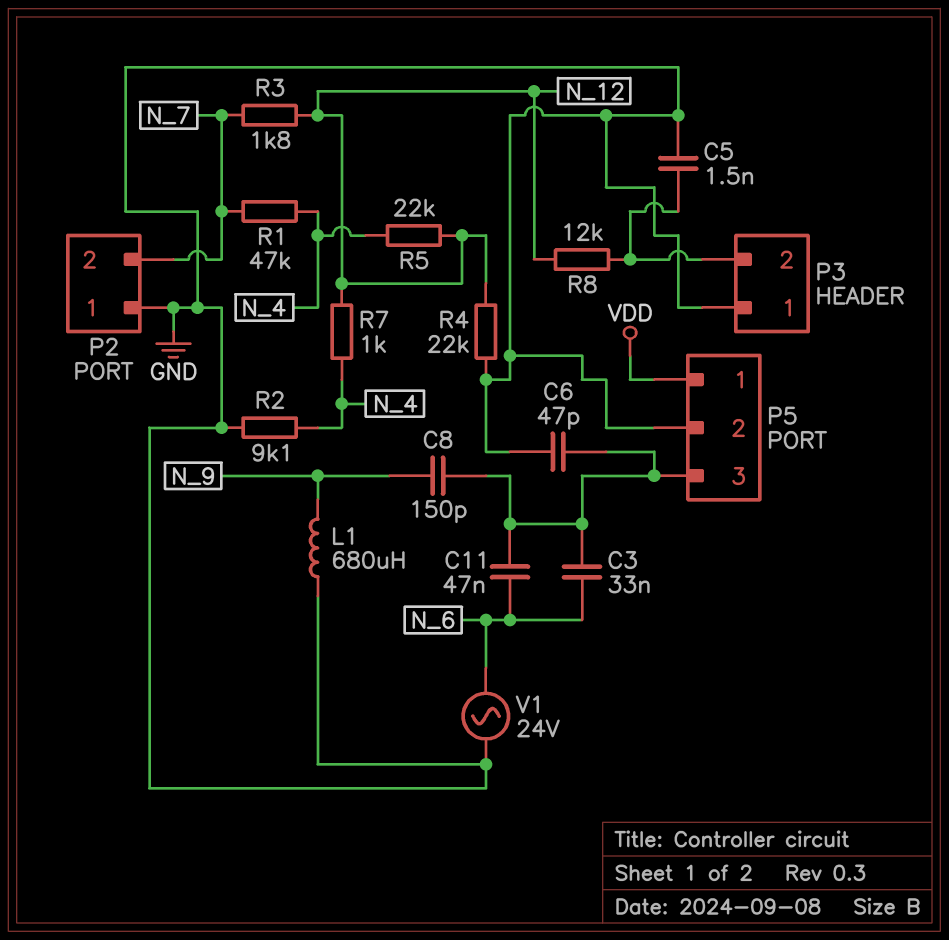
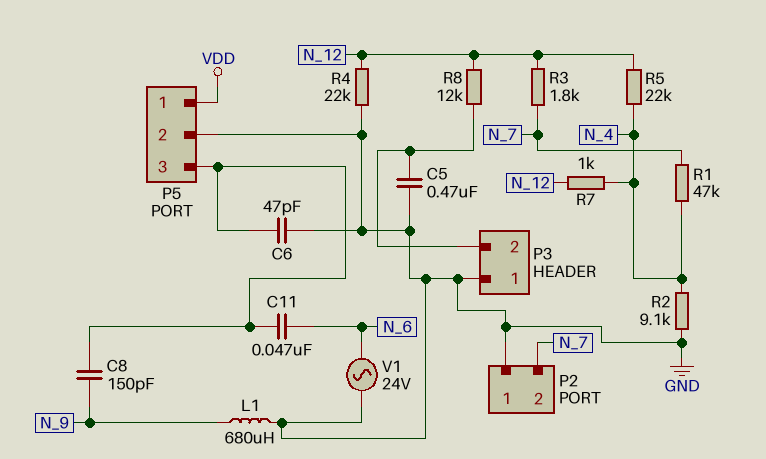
C3: 33nF (N_6, P5/3) -> none
C5: 1.5nF (GND, P3/2) -> 470nF (GND, P3/2)

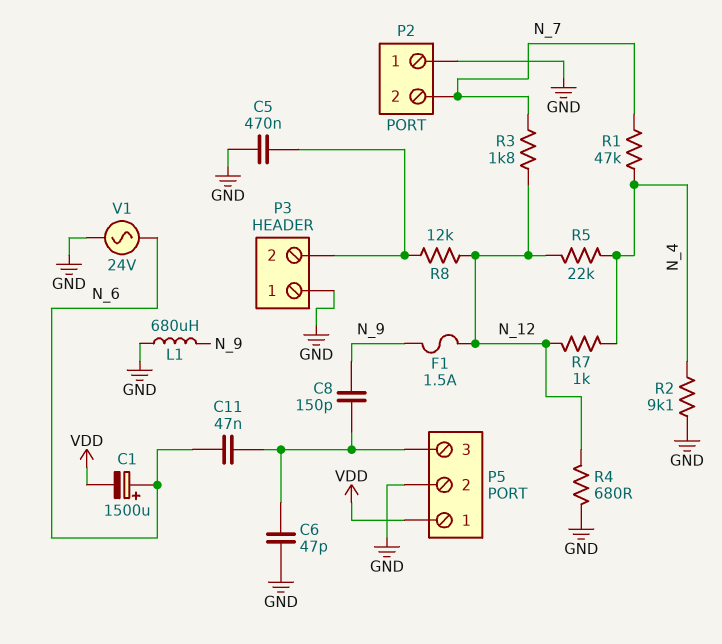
C1: none -> 1500uF (plus N_6, minus VDD)
F1: none -> 1.5A (N_9, N_12)
R4: 22k (GND, N_12) -> 680 (GND, N_12)

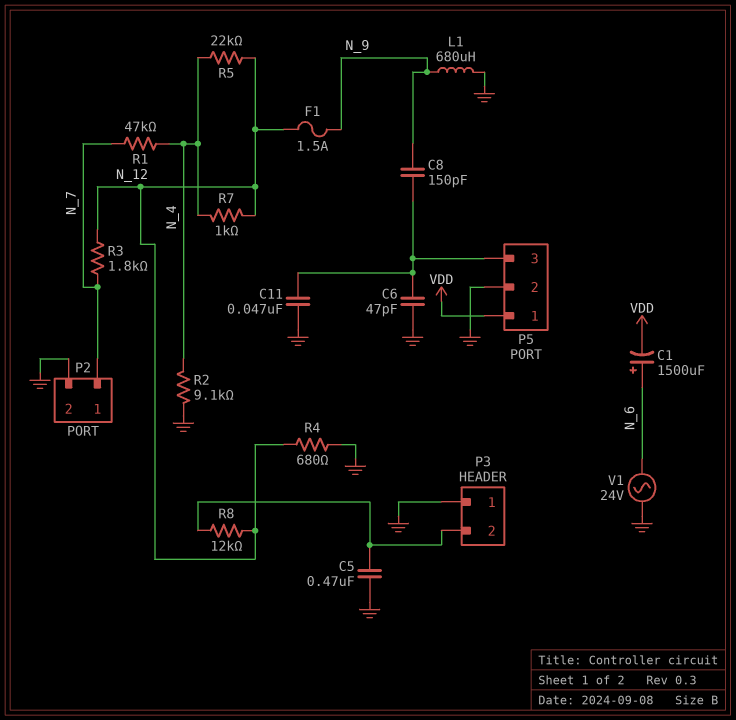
C11: 47nF (N_6, P5/3) -> 47nF (GND, P5/3)
P2 pin 1: GND -> N_7
P2 pin 2: N_7 -> GND

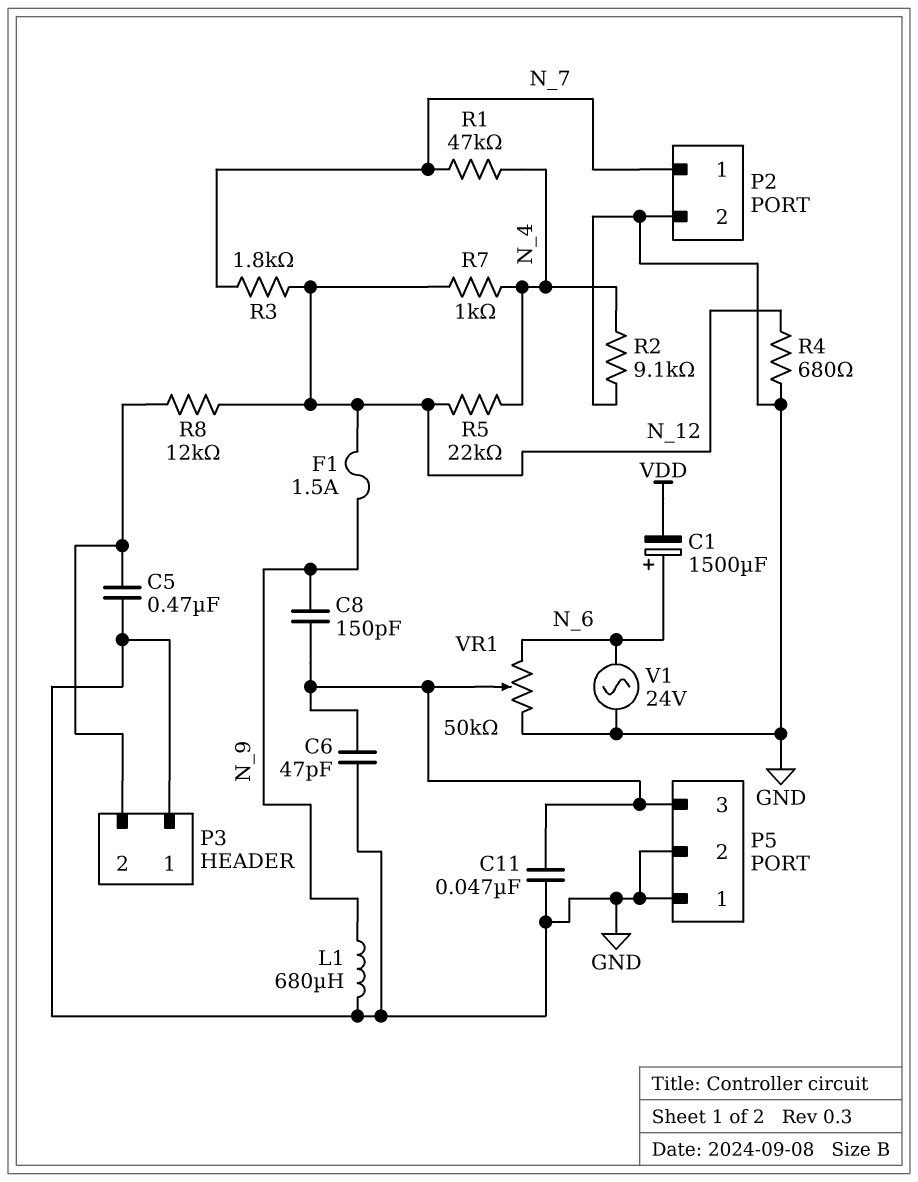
P5 pin 1: VDD -> GND
VR1: none -> 50k (GND, N_6, wiper P5/3)

